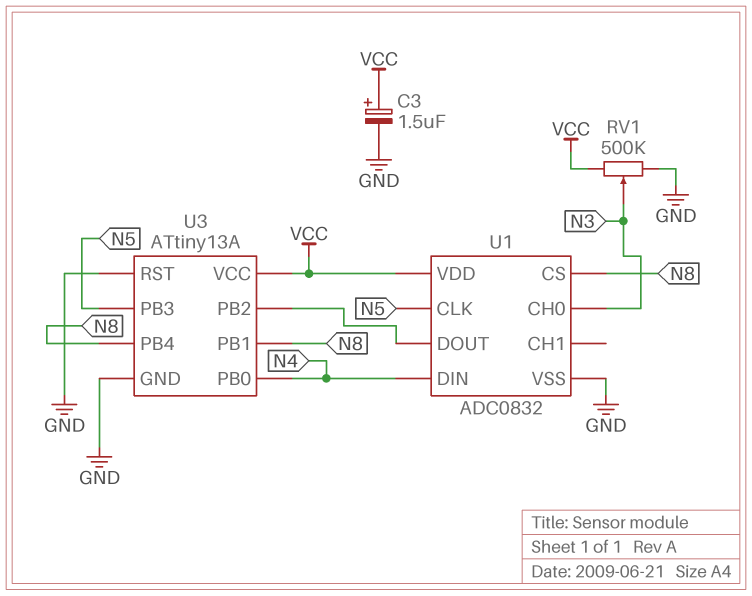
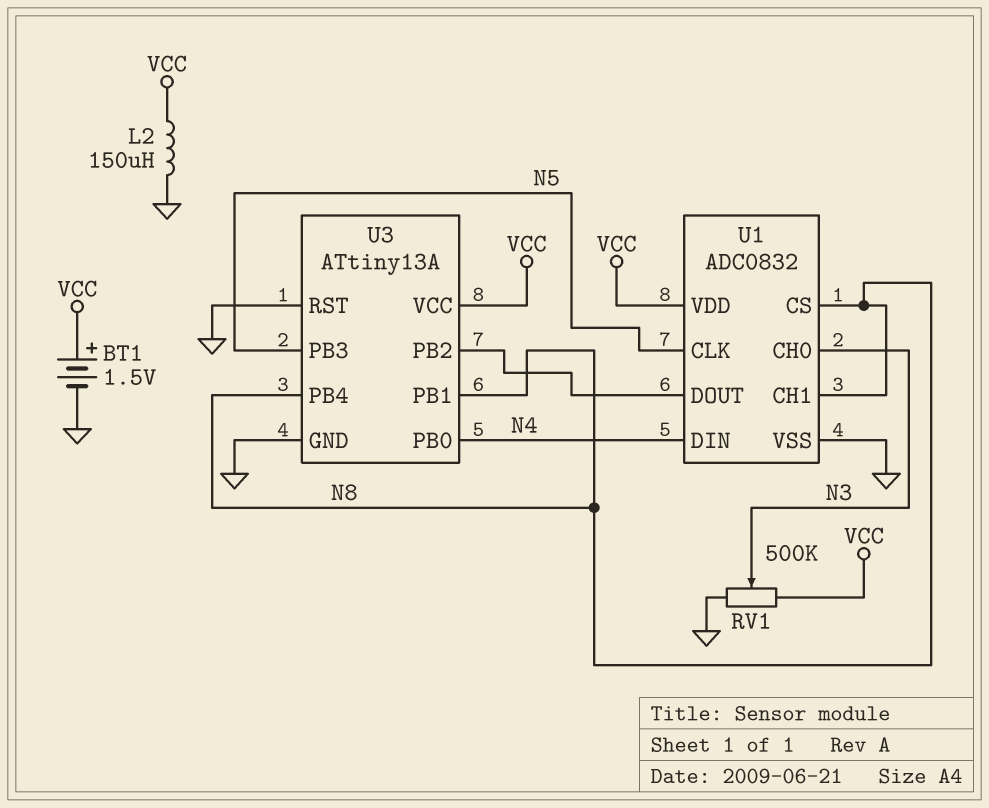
BT1: none -> 1.5V (plus VCC, minus GND)
C3: 1.5uF (plus VCC, minus GND) -> none
L2: none -> 150uH (GND, VCC)
U1 pin CH1: none -> N8

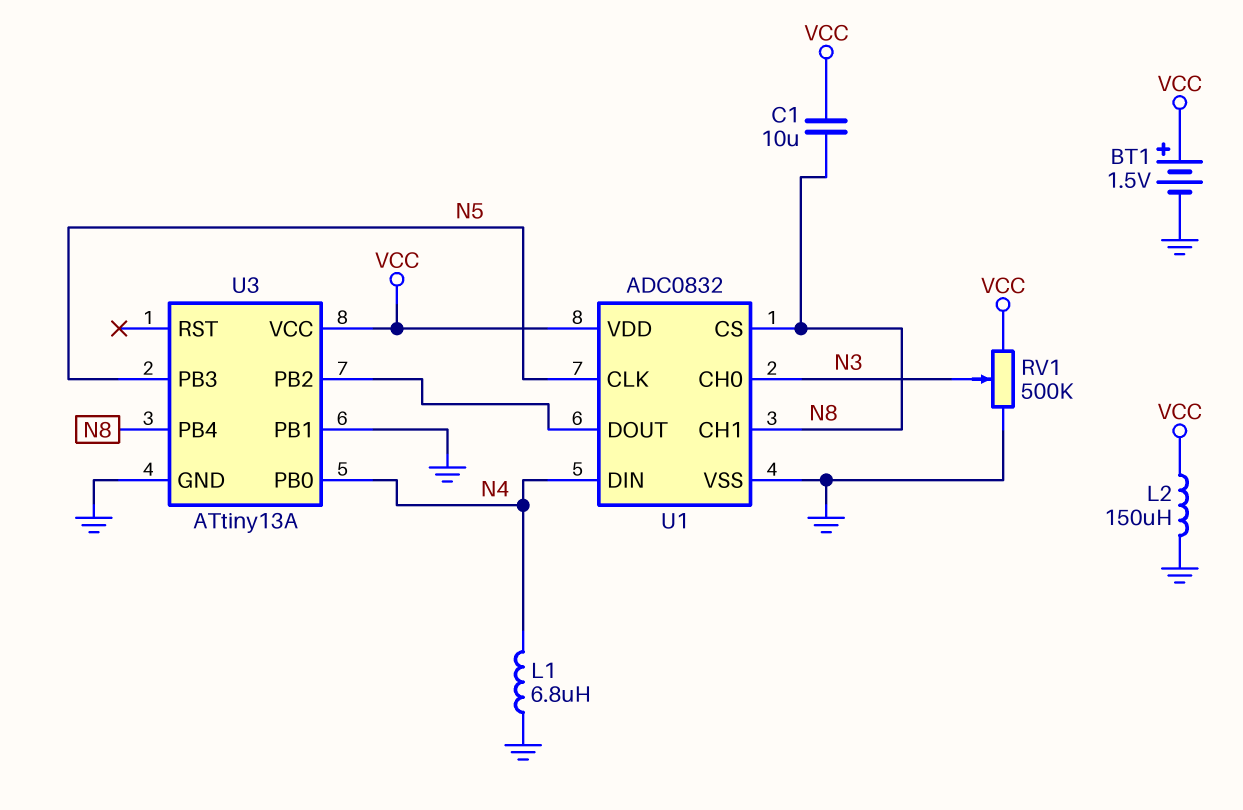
C1: none -> 10uF (N8, VCC)
L1: none -> 6.8uH (GND, N4)
U3 pin PB1: N8 -> GND
U3 pin RST: GND -> none

